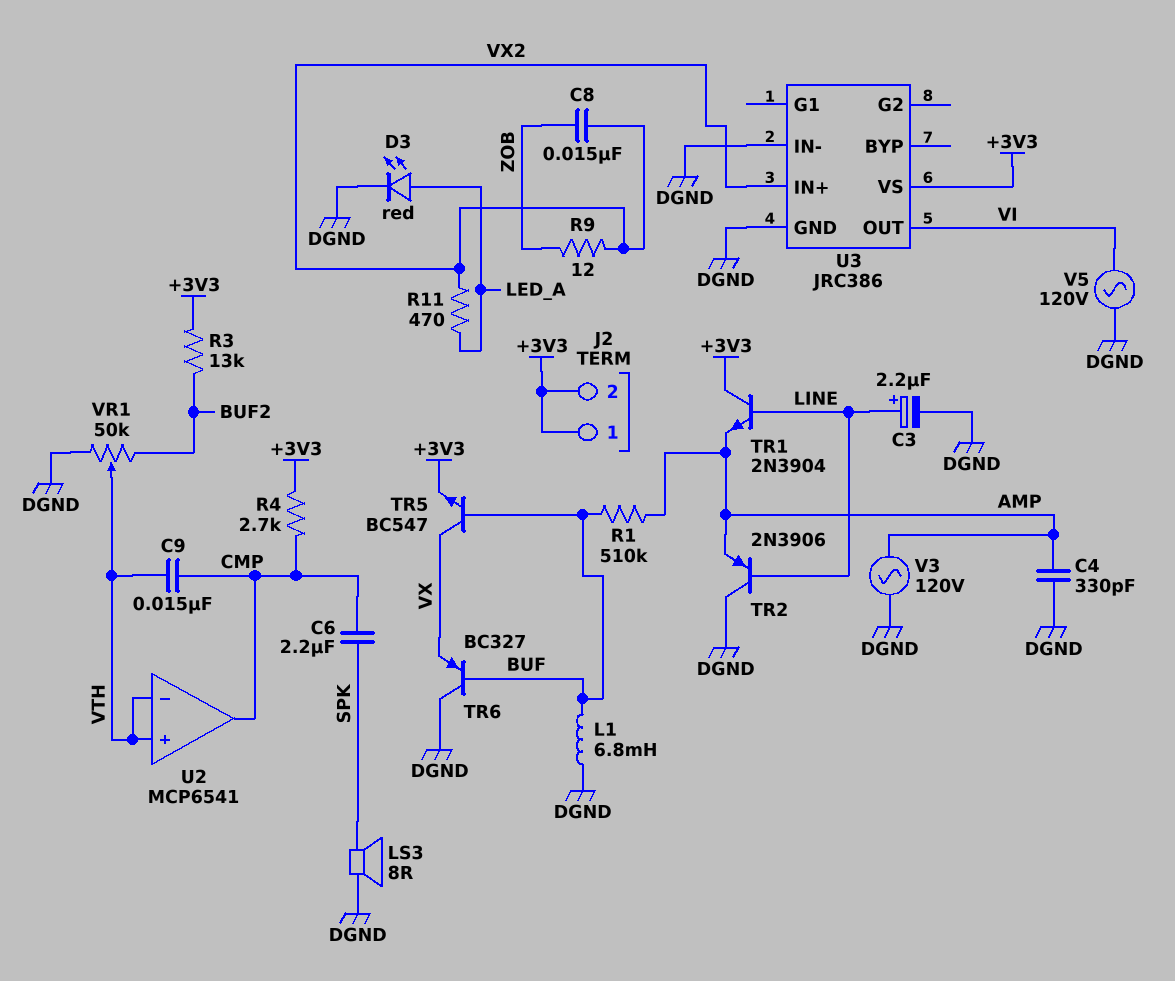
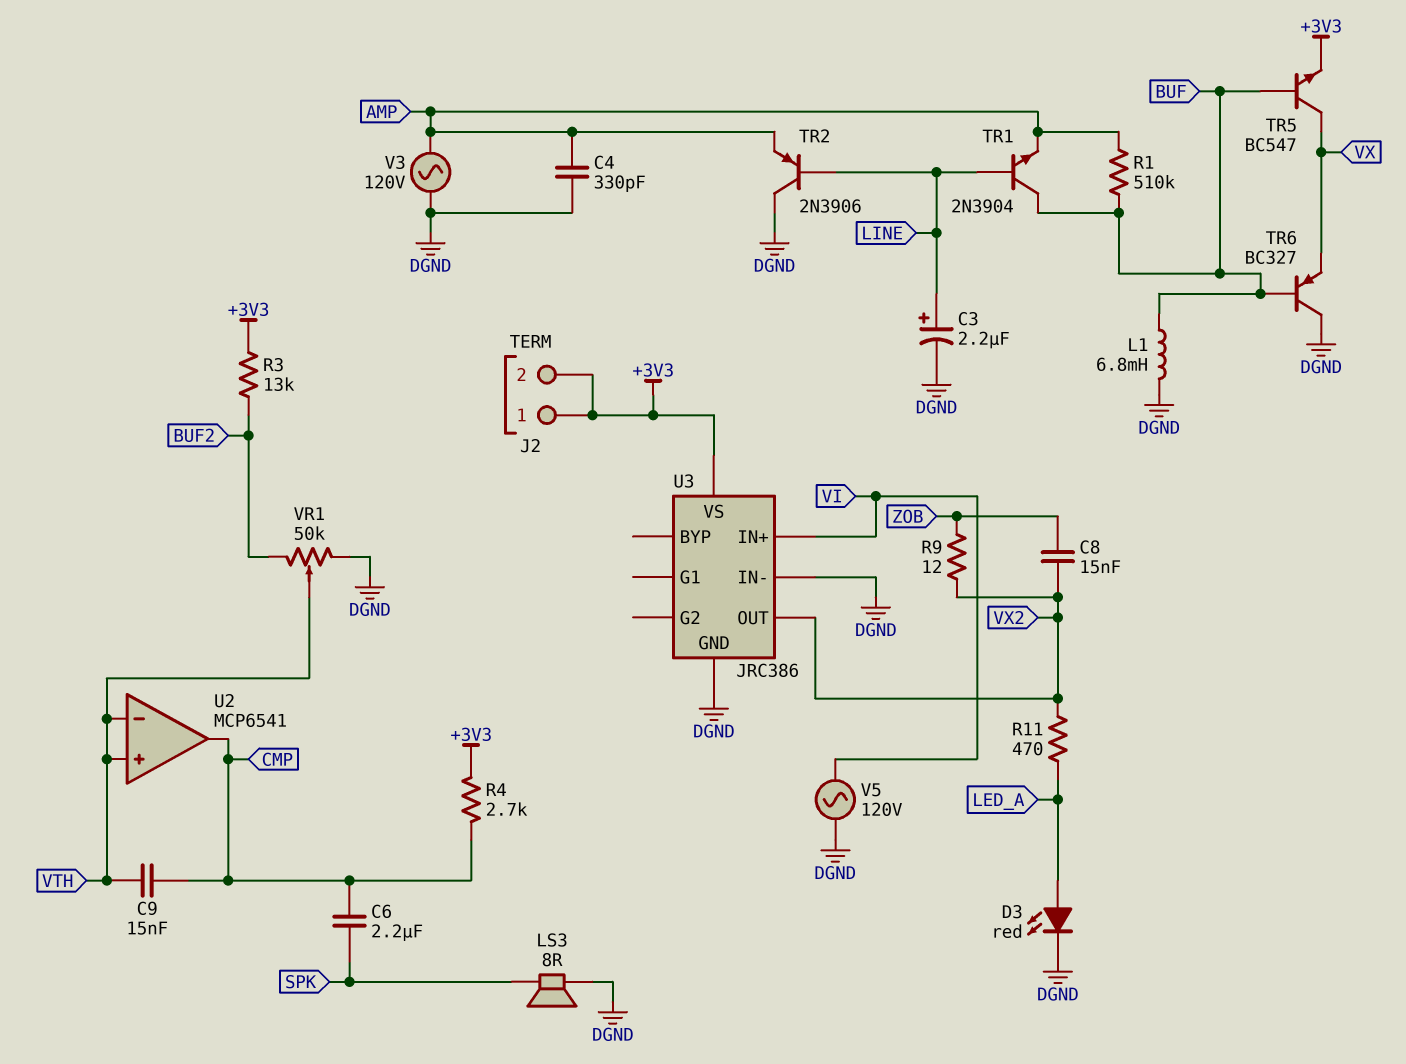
TR1: NPN 2N3904 (B LINE, C +3V3, E AMP) -> NPN 2N3904 (B LINE, C BUF, E AMP)
U3 pin IN+: VX2 -> VI
U3 pin OUT: VI -> VX2

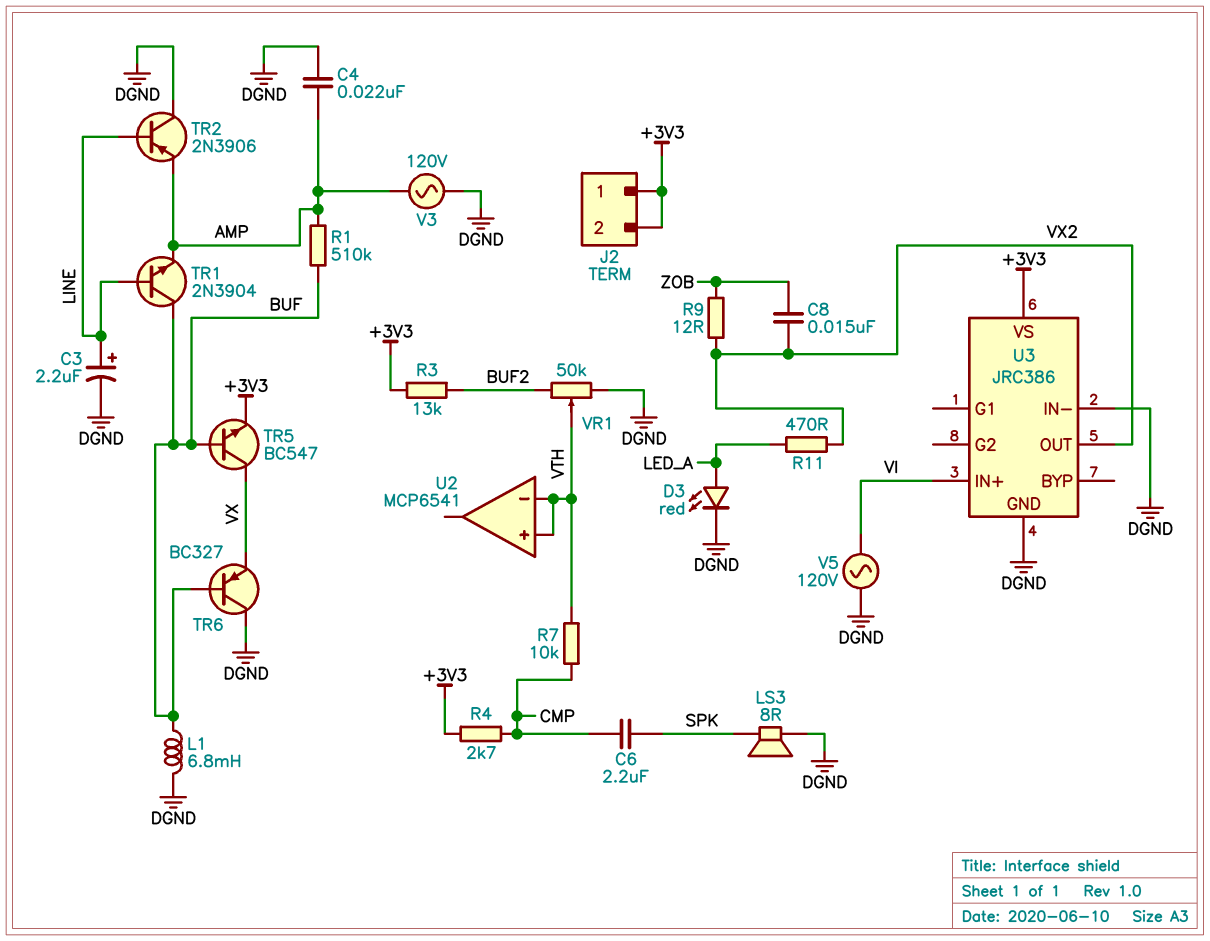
C4: 330pF (AMP, DGND) -> 22nF (AMP, DGND)
C9: 15nF (CMP, VTH) -> none
R7: none -> 10k (CMP, VTH)
U2 pin out: CMP -> none

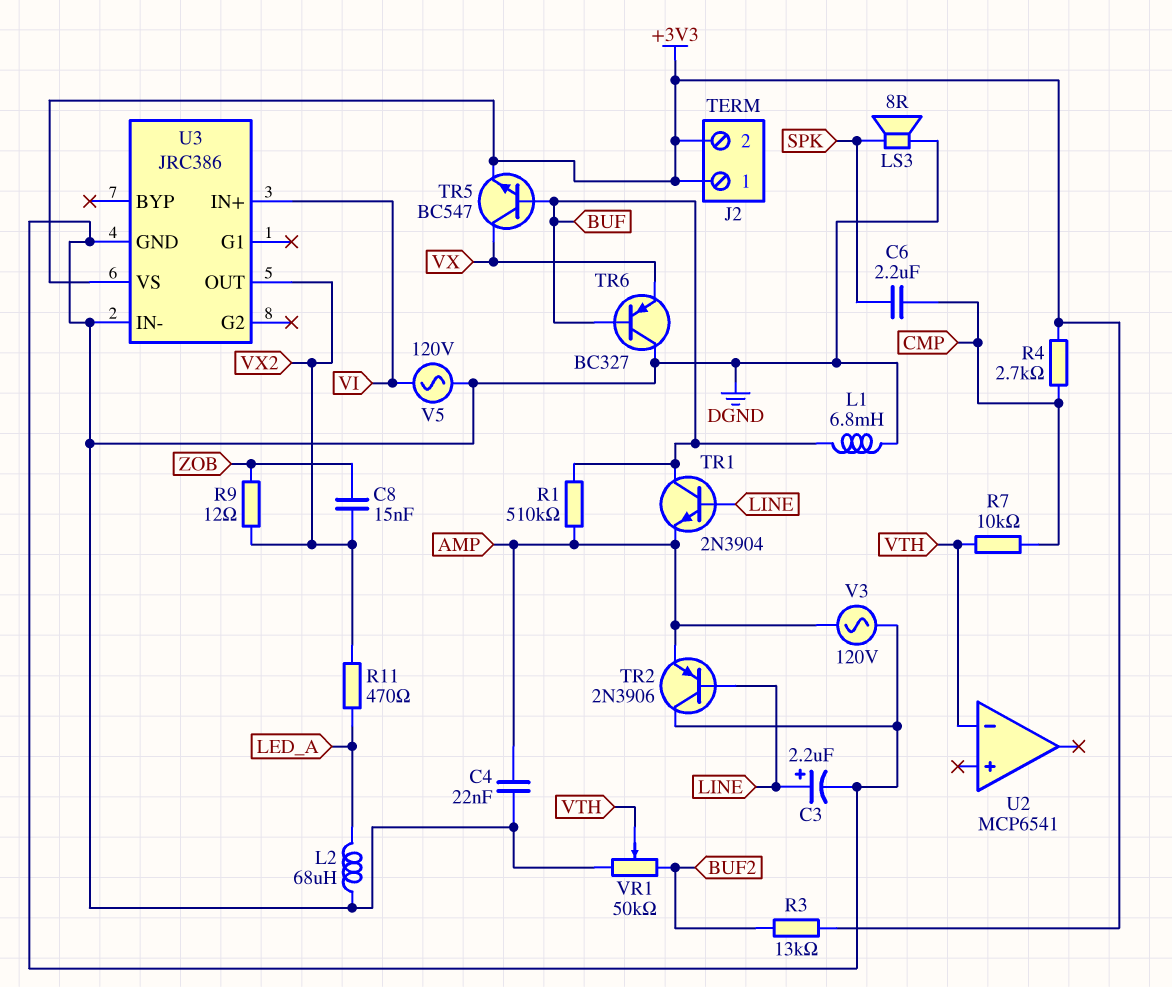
D3: LED red (A LED_A, K DGND) -> none
L2: none -> 68uH (DGND, LED_A)
U2 pin in+: VTH -> none

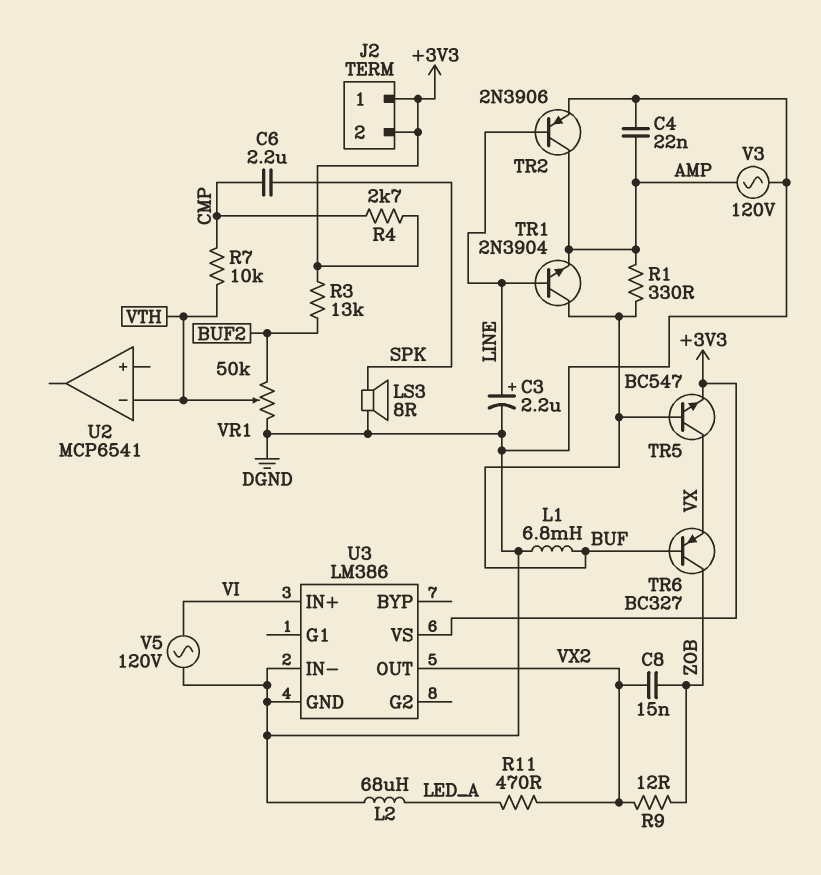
R1: 510k (AMP, BUF) -> 330 (AMP, BUF)
TR2: PNP 2N3906 (B LINE, C DGND, E AMP) -> PNP 2N3906 (B LINE, C AMP, E DGND)
TR6: PNP BC327 (B BUF, C DGND, E VX) -> PNP BC327 (B BUF, C ZOB, E VX)
U3: JRC386 -> LM386

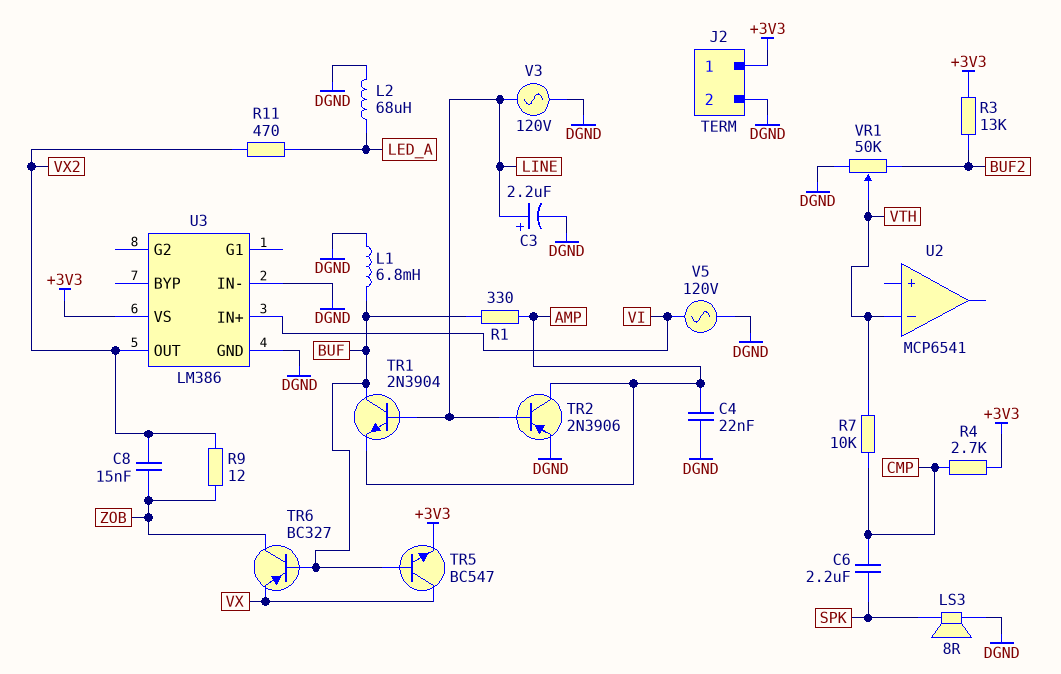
J2 pin 2: +3V3 -> DGND
V3: AC 120V (AMP, DGND) -> AC 120V (DGND, LINE)

